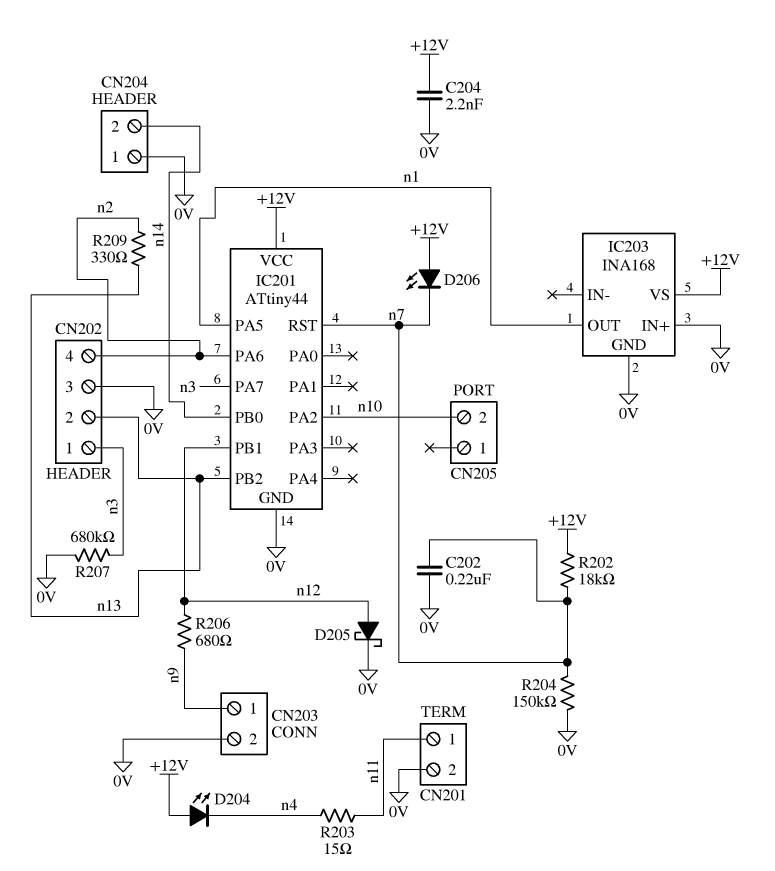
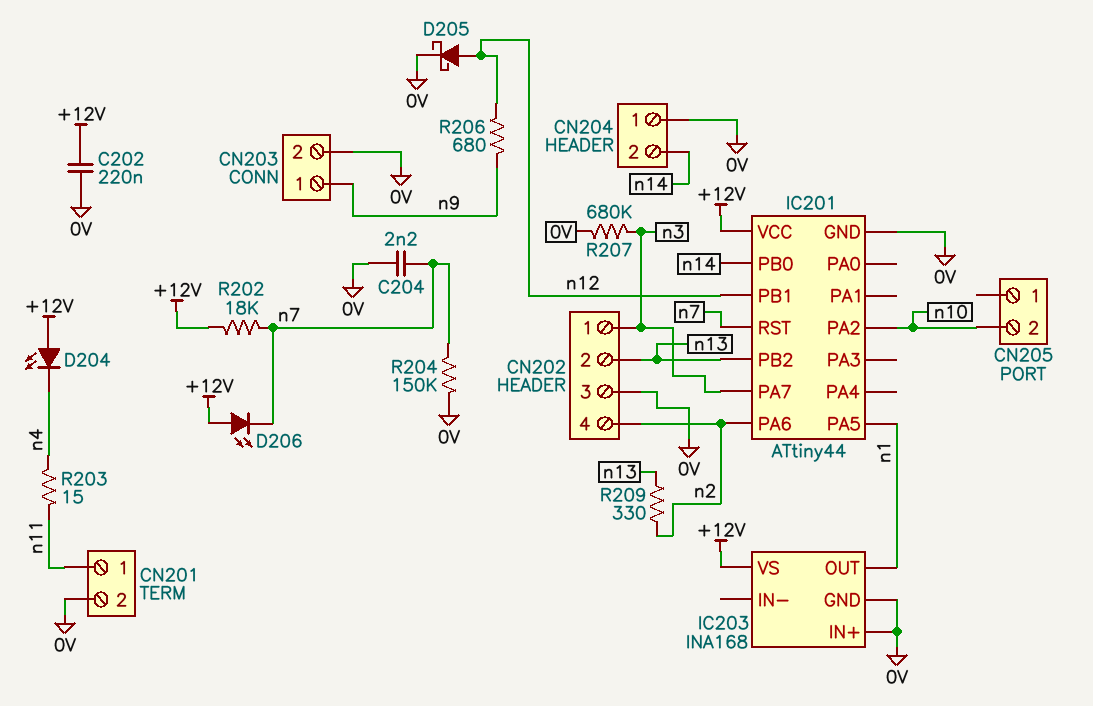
C202: 220nF (0V, n7) -> 220nF (+12V, 0V)
C204: 2.2nF (+12V, 0V) -> 2.2nF (0V, n7)

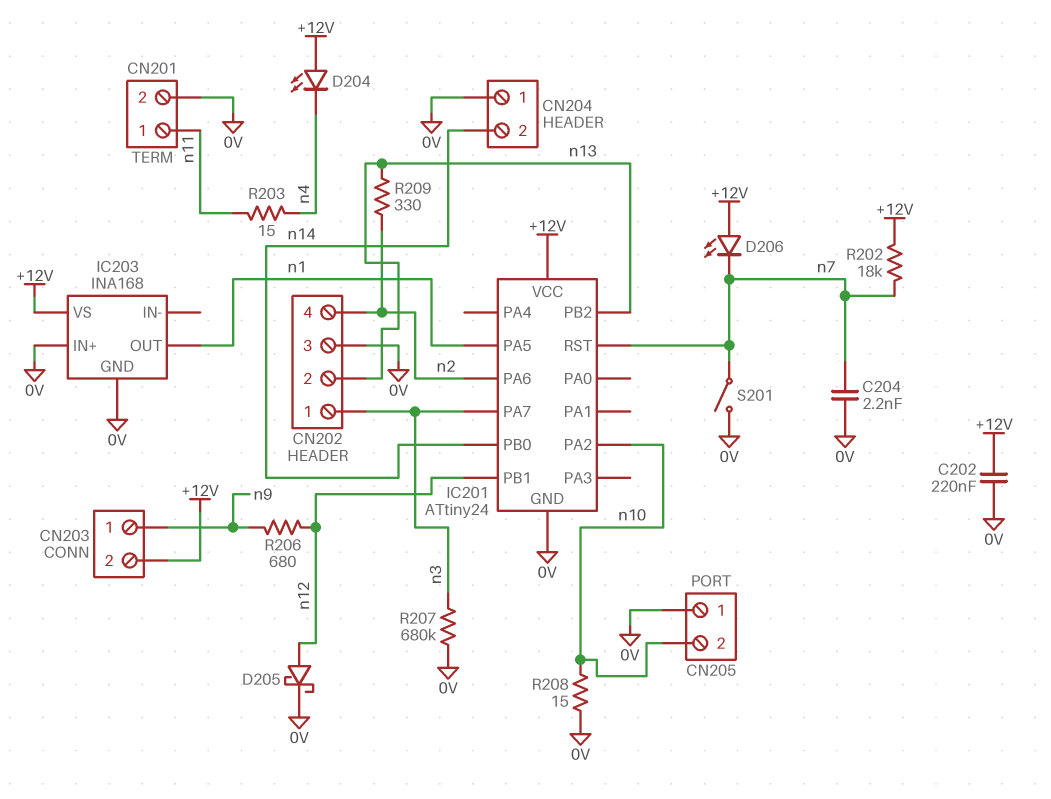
CN203 pin 2: 0V -> +12V
CN205 pin 1: none -> 0V
IC201: ATtiny44 -> ATtiny24
R204: 150k (0V, n7) -> none
R208: none -> 15 (0V, n10)
S201: none -> switch (0V, n7)

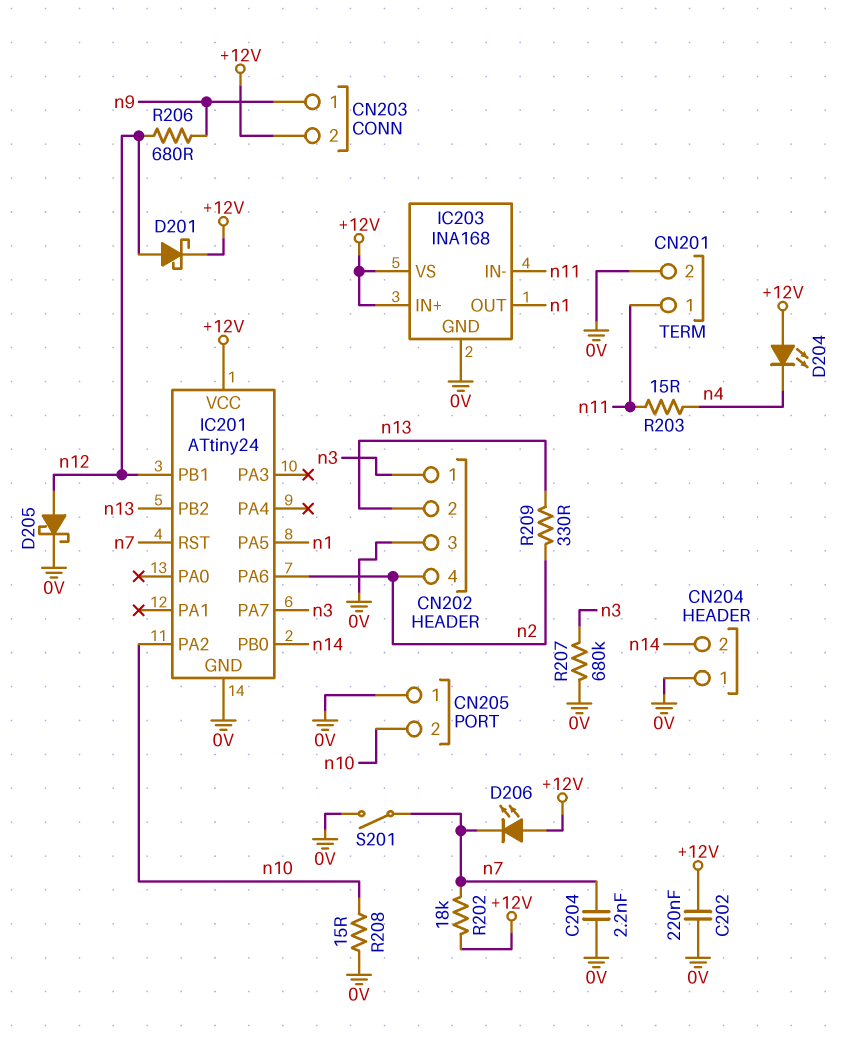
D201: none -> schottky (A n12, K +12V)
IC203 pin IN+: 0V -> +12V
IC203 pin IN-: none -> n11

